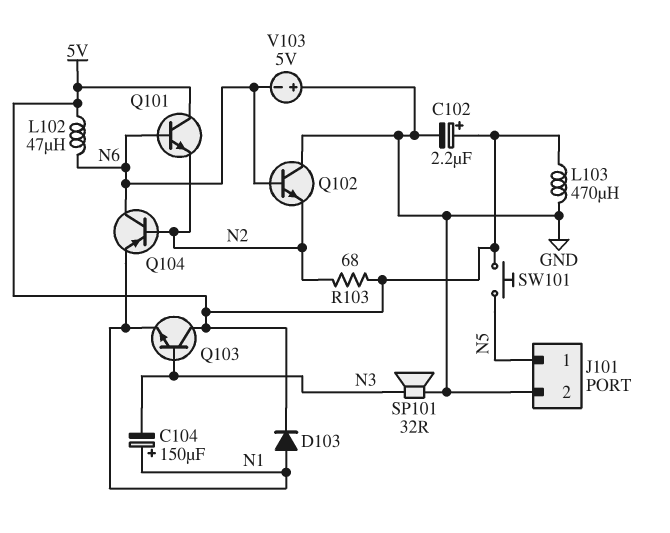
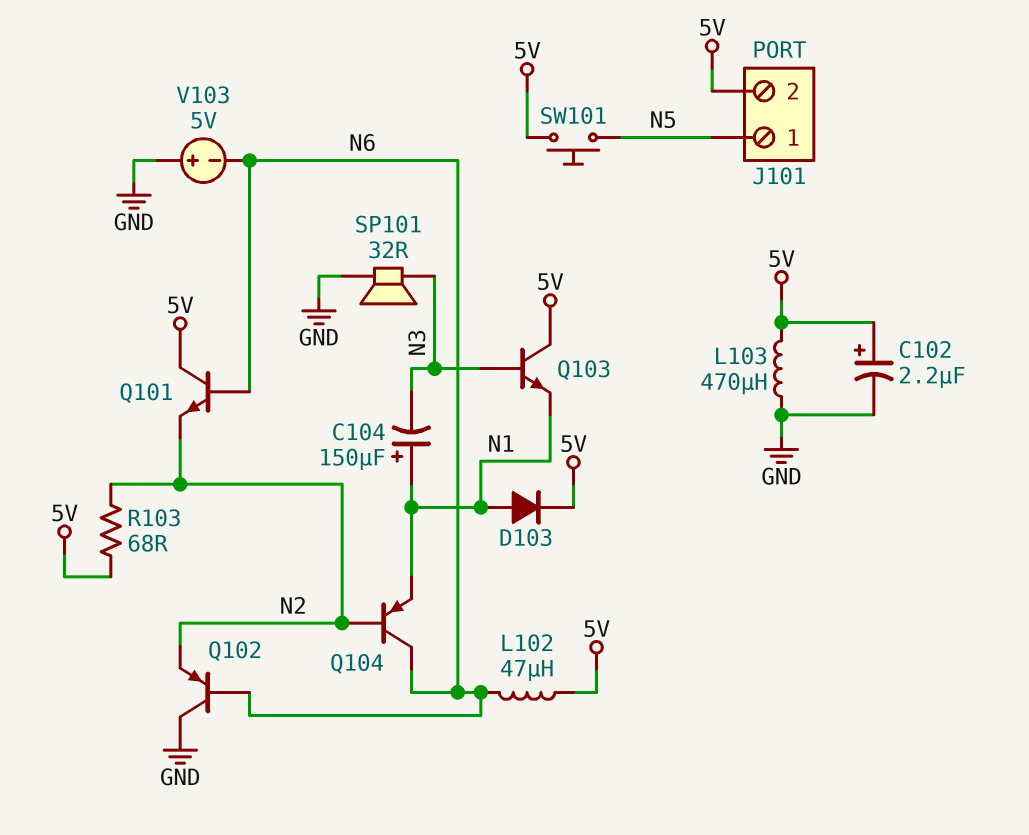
J101 pin 2: GND -> 5V
Q102: NPN (B N6, C GND, E N2) -> PNP (B N6, C GND, E N2)

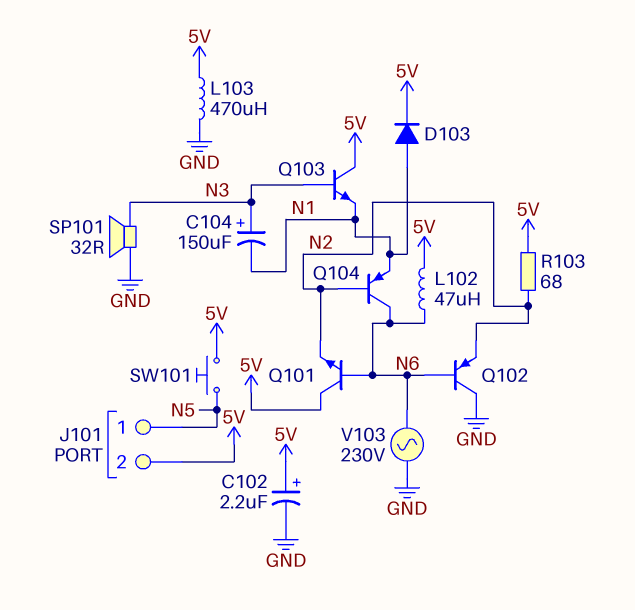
C104: 150uF (plus N1, minus N3) -> 150uF (plus N3, minus N1)
V103: 5V (plus GND, minus N6) -> AC 230V (GND, N6)

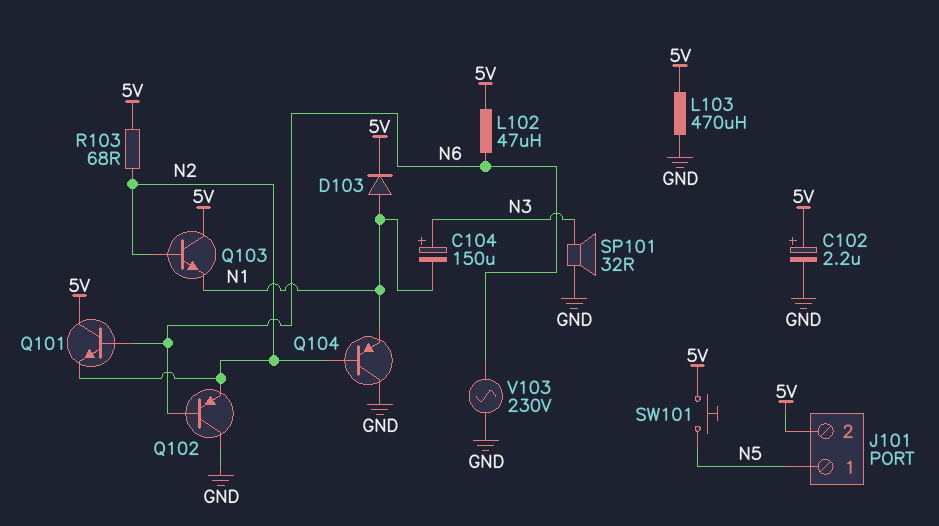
Q103: NPN (B N3, C 5V, E N1) -> NPN (B N2, C 5V, E N1)
Q104: PNP (B N2, C N6, E N1) -> PNP (B N2, C GND, E N1)

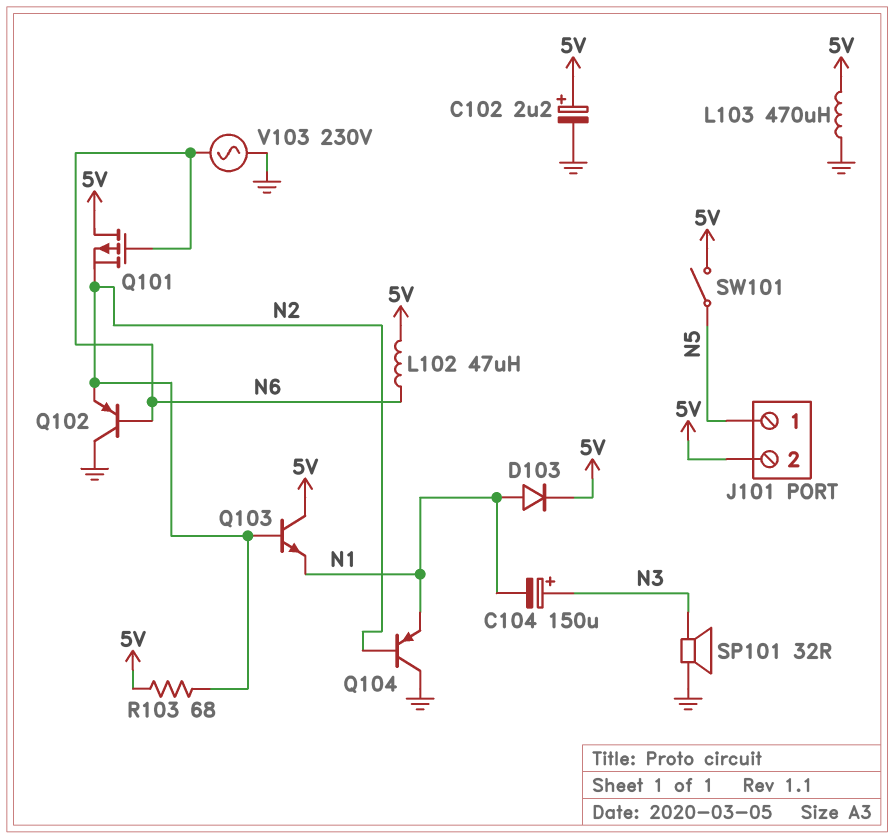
Q101: NPN (B N6, C 5V, E N2) -> PMOS (G N6, D 5V, S N2)
SW101: button (5V, N5) -> switch (5V, N5)

